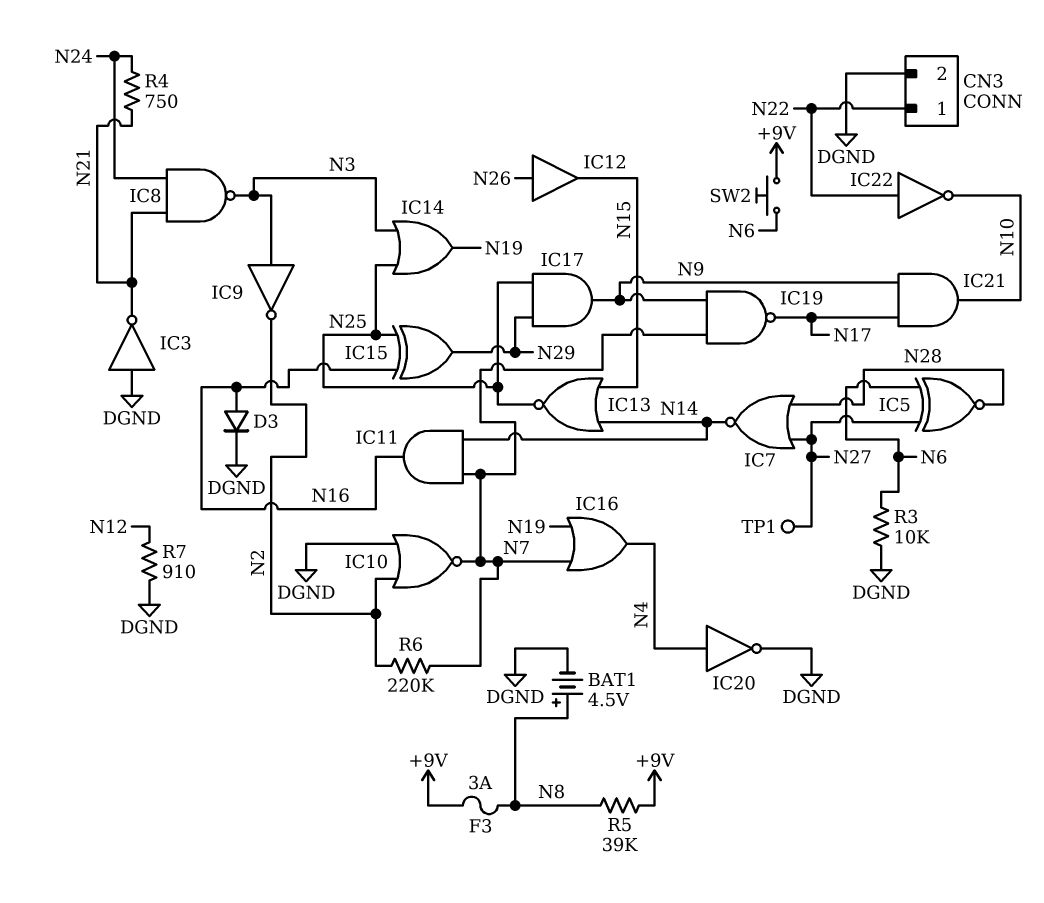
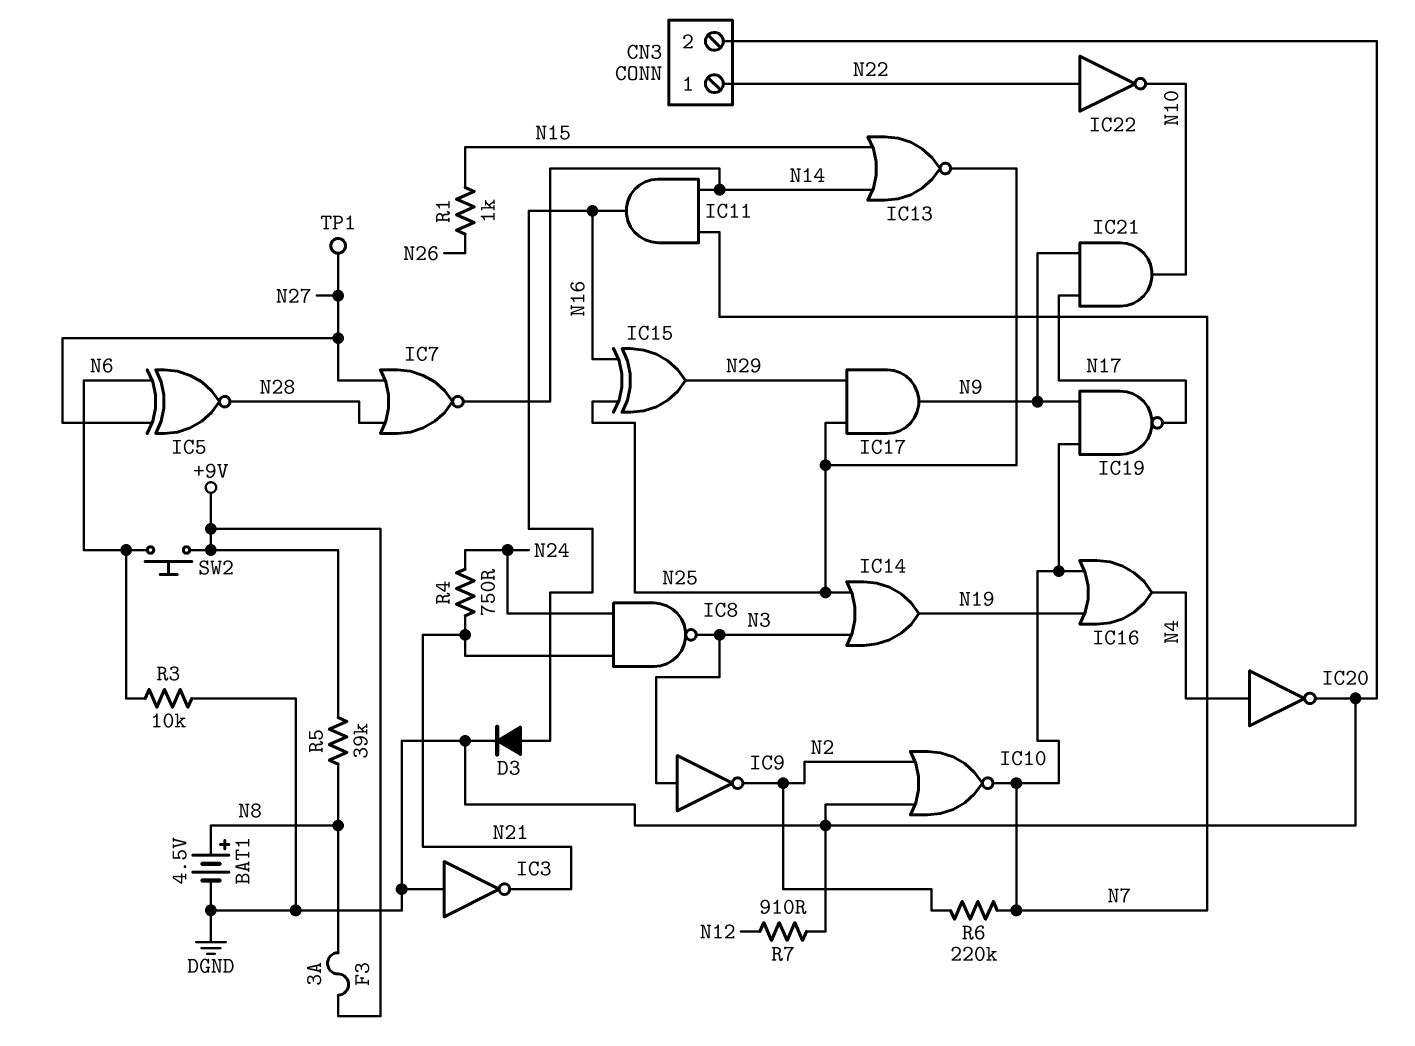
IC12: buffer (in N26, out N15) -> none
R1: none -> 1k (N15, N26)

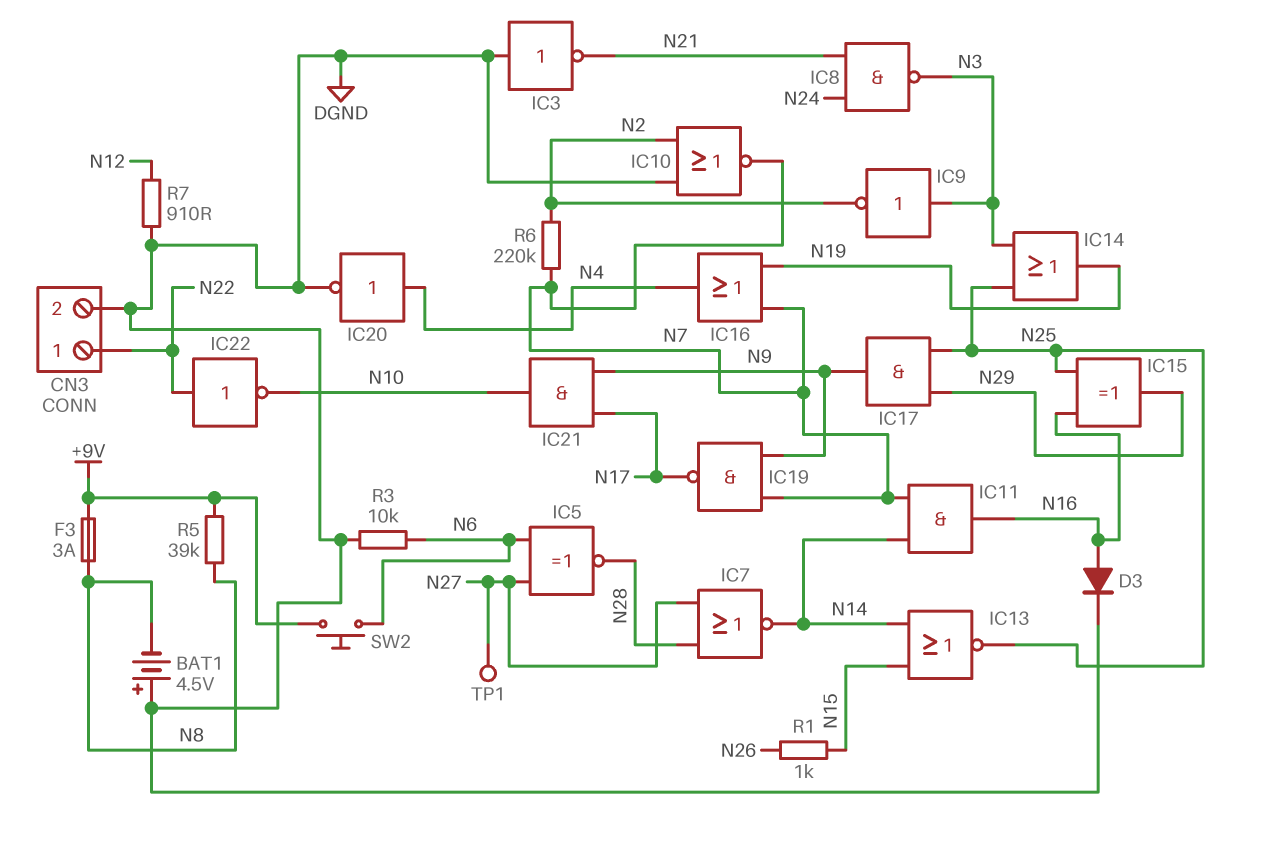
BAT1: 4.5V (plus N8, minus DGND) -> 4.5V (plus DGND, minus N8)
R4: 750 (N21, N24) -> none

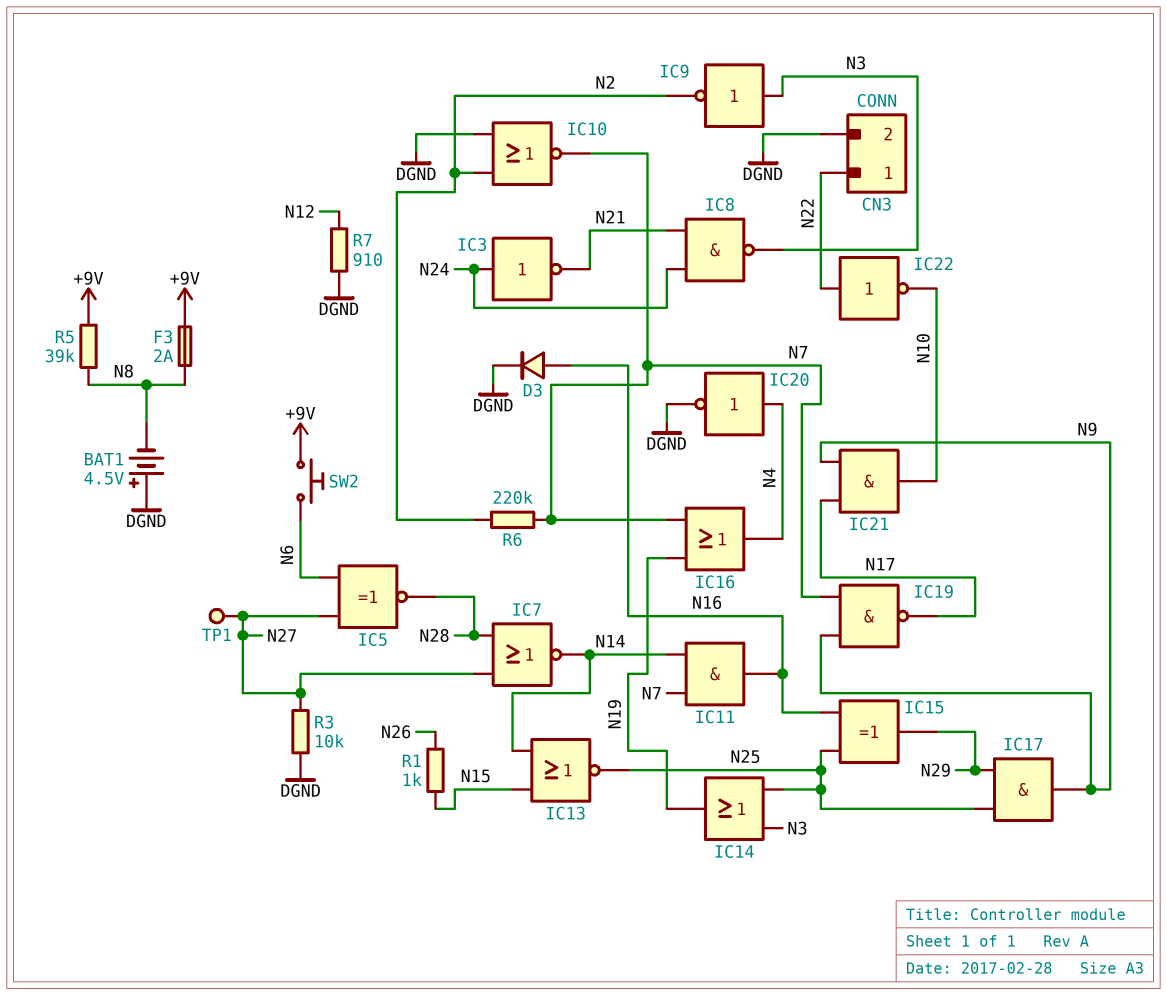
F3: 3A (+9V, N8) -> 2A (+9V, N8)
IC3: NOT (in DGND, out N21) -> NOT (in N24, out N21)
R3: 10k (DGND, N6) -> 10k (DGND, N27)

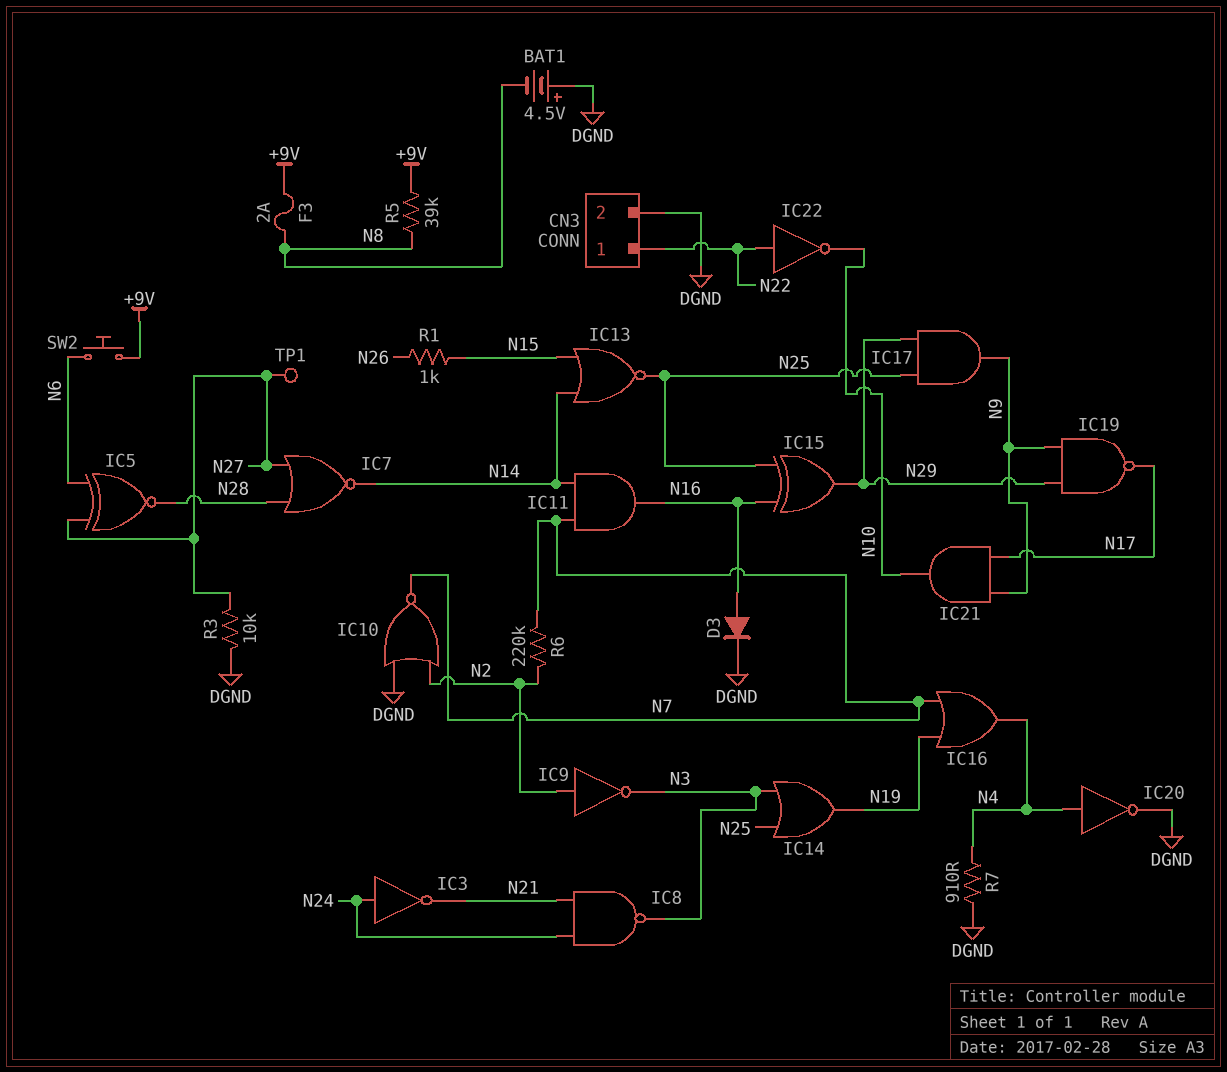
IC9: NOT (in N3, out N2) -> NOT (in N2, out N3)
IC19: NAND (in N7, in N9, out N17) -> NAND (in N9, in N29, out N17)
R7: 910 (DGND, N12) -> 910 (DGND, N4)

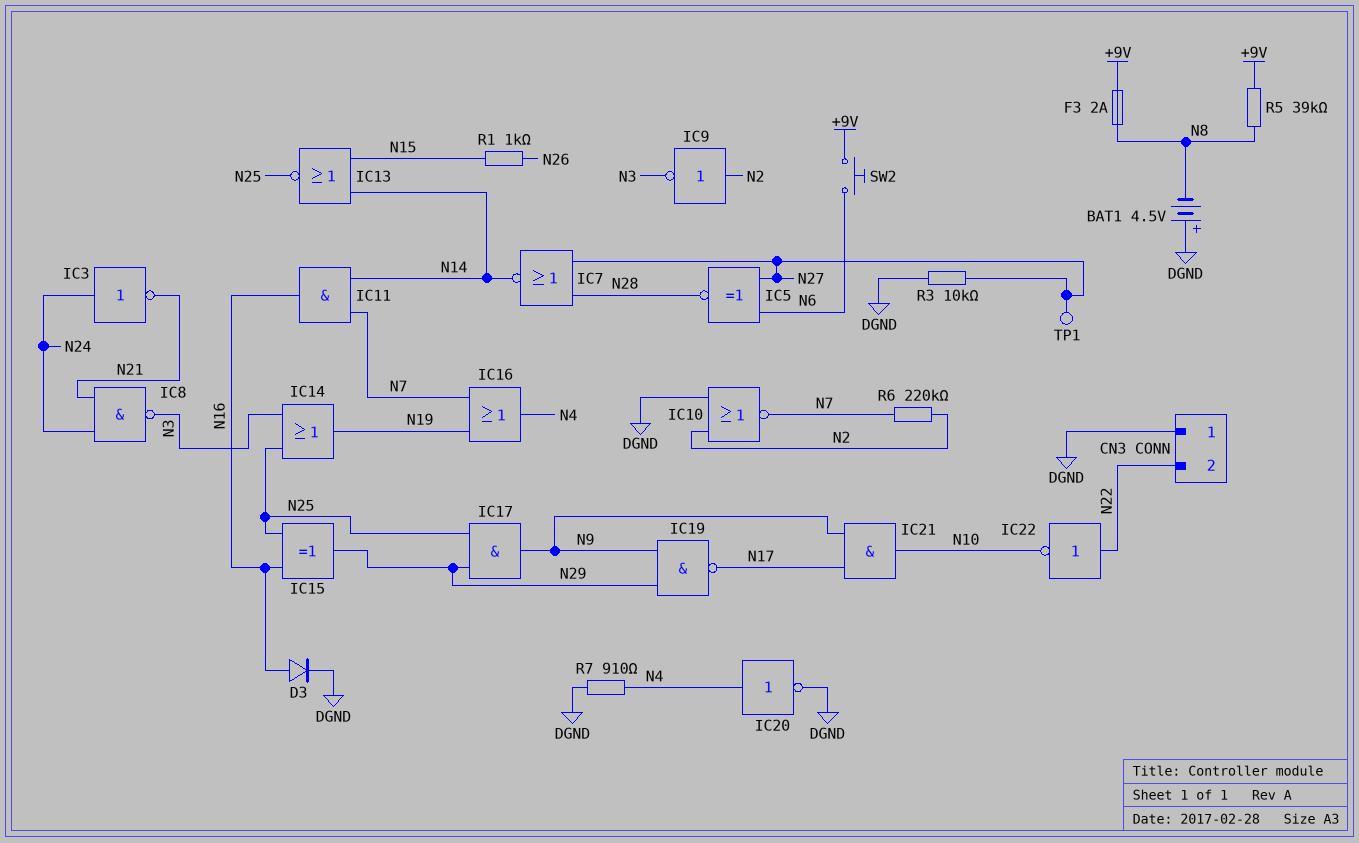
CN3 pin 1: N22 -> DGND
CN3 pin 2: DGND -> N22

